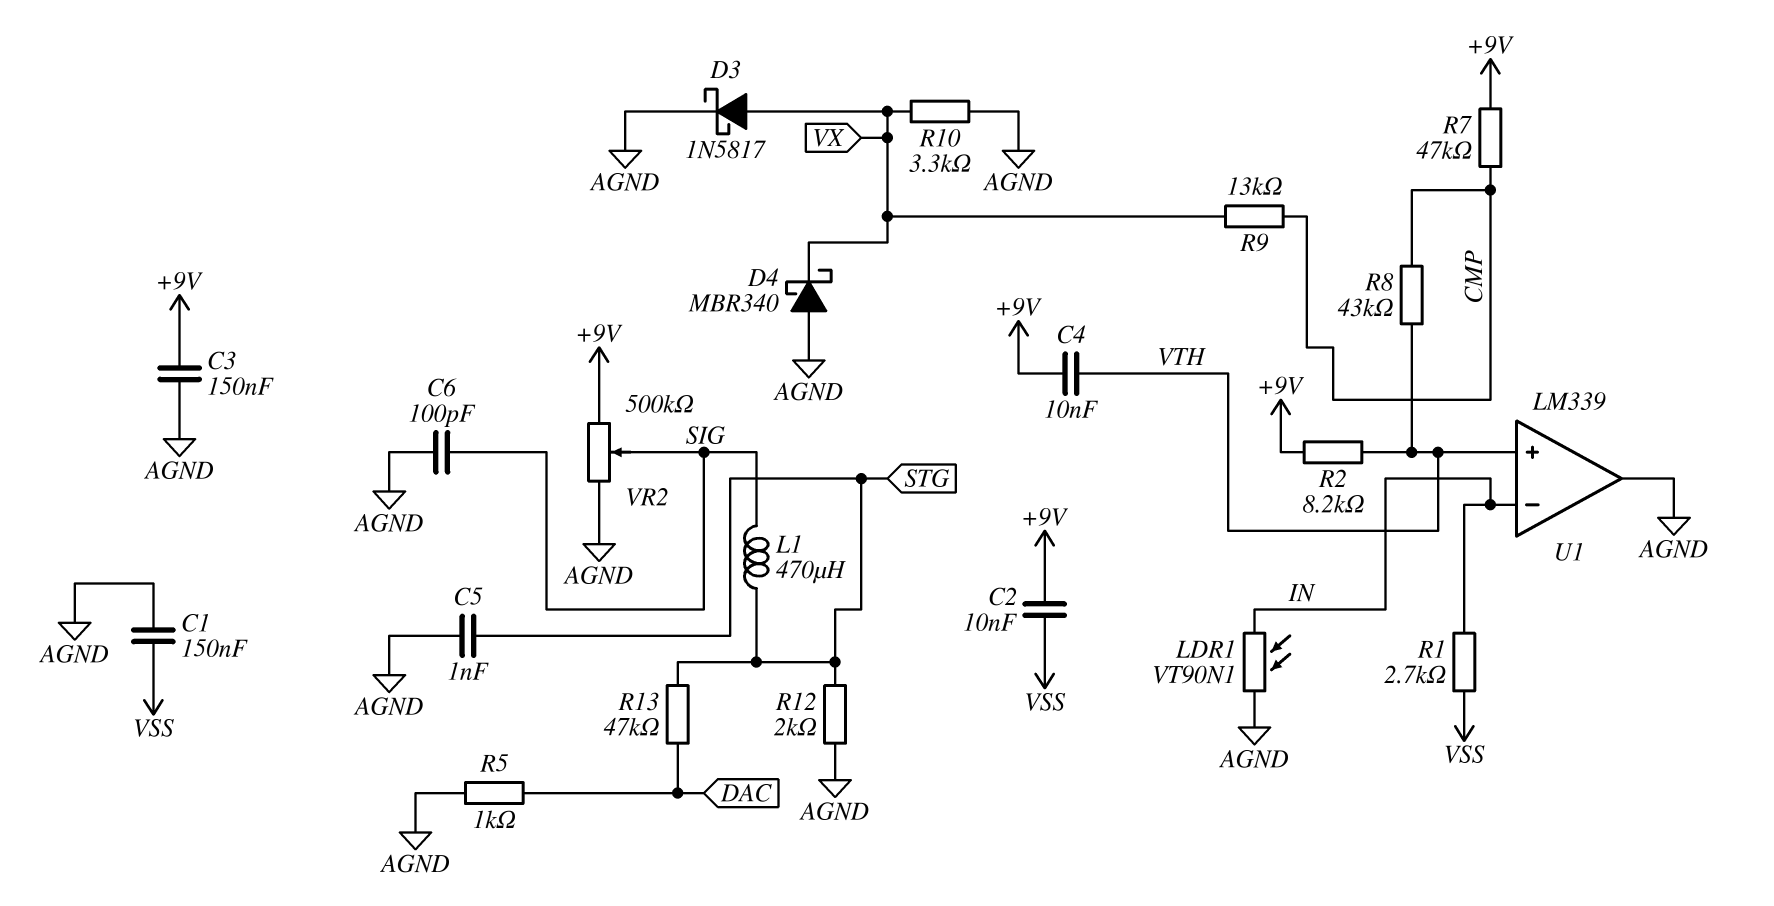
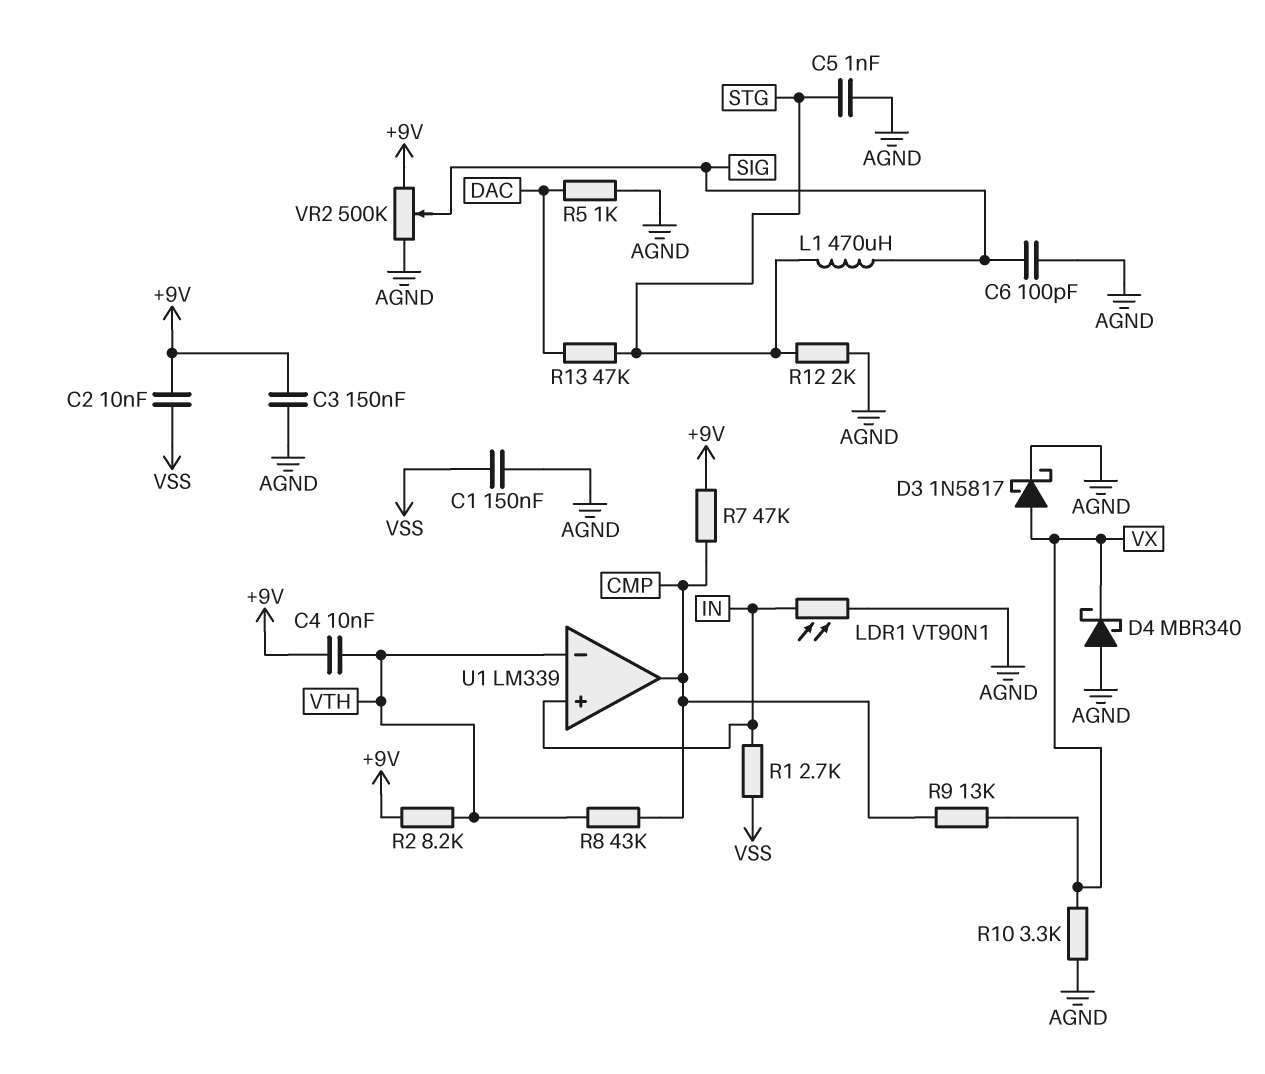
U1 pin in+: VTH -> IN
U1 pin in-: IN -> VTH
U1 pin out: AGND -> CMP

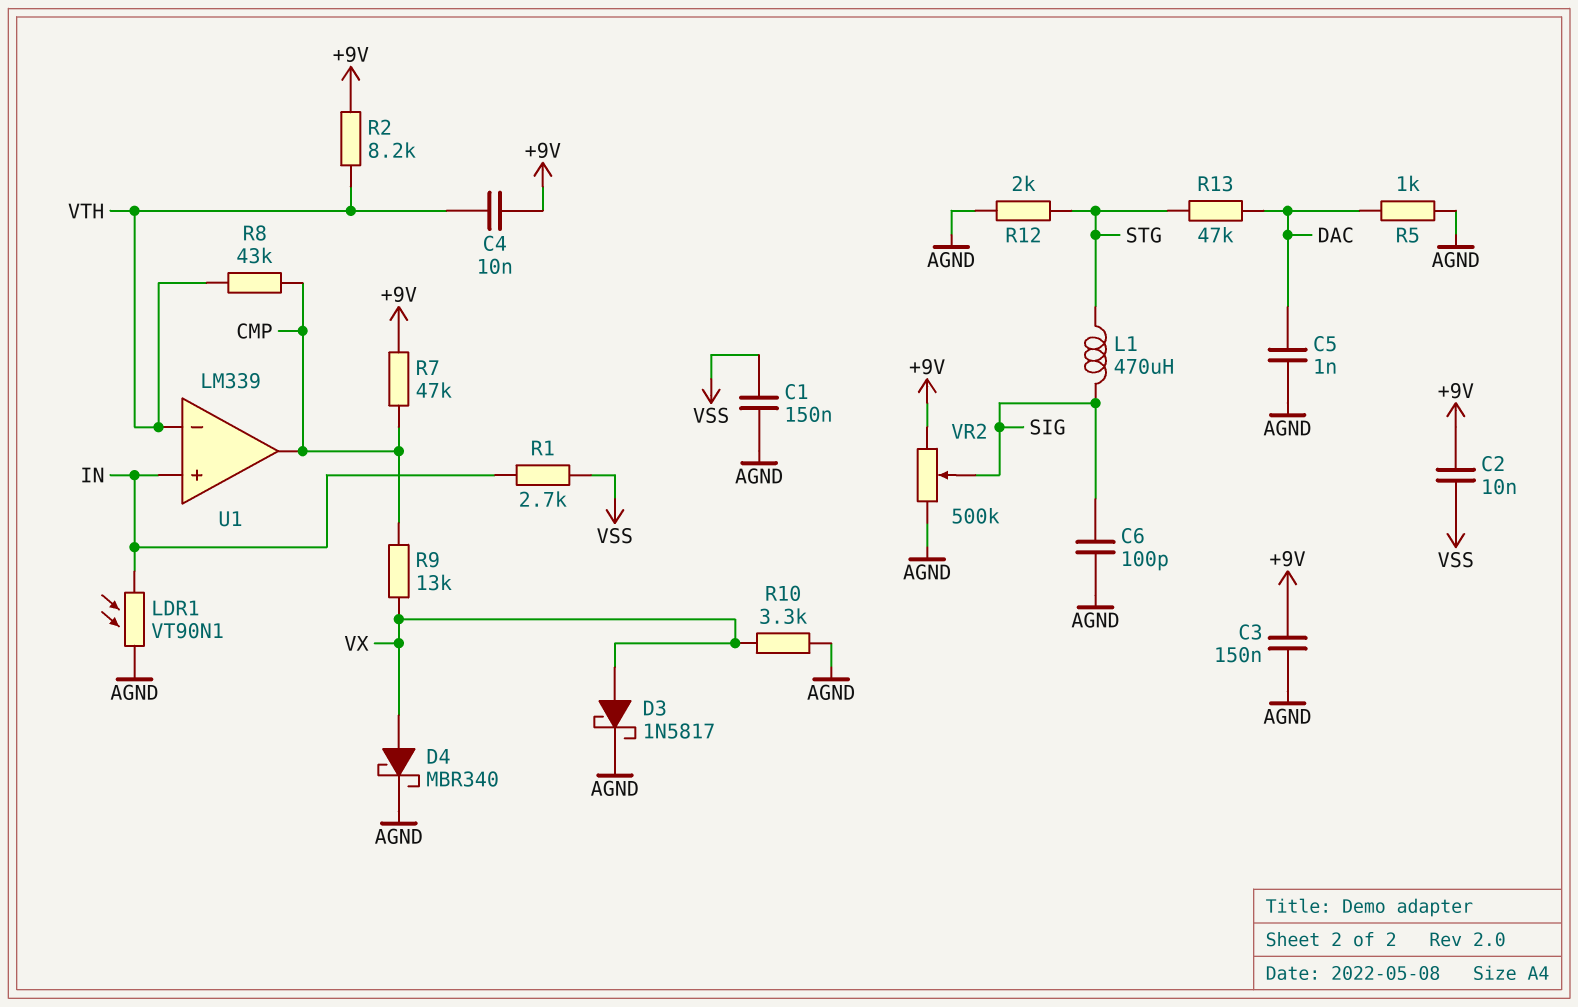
C5: 1nF (AGND, STG) -> 1nF (AGND, DAC)
D4: schottky MBR340 (A AGND, K VX) -> schottky MBR340 (A VX, K AGND)

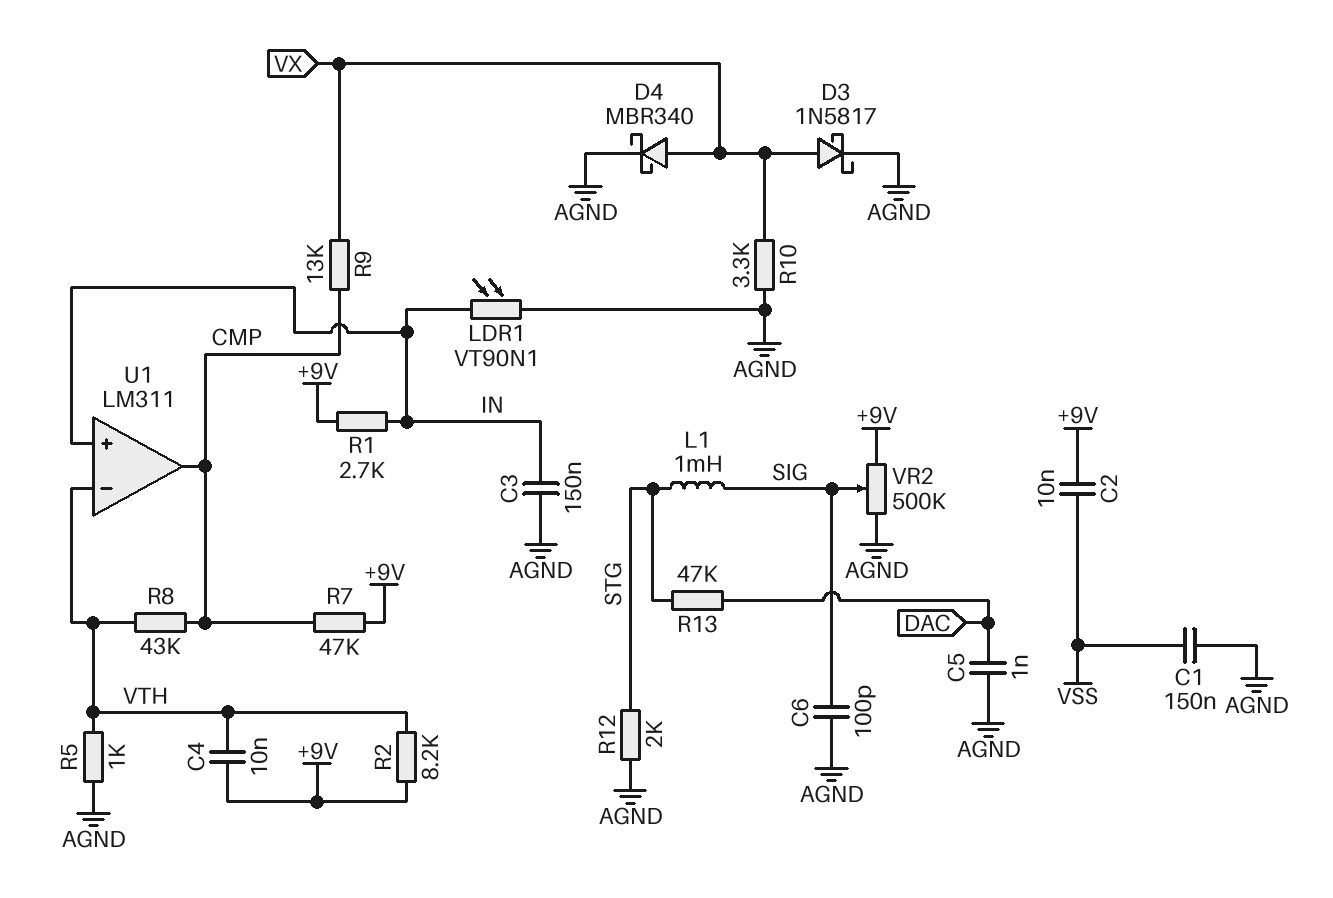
C3: 150nF (+9V, AGND) -> 150nF (AGND, IN)
L1: 470uH (SIG, STG) -> 1mH (SIG, STG)
R1: 2.7k (IN, VSS) -> 2.7k (+9V, IN)
R5: 1k (AGND, DAC) -> 1k (AGND, VTH)
U1: LM339 -> LM311

